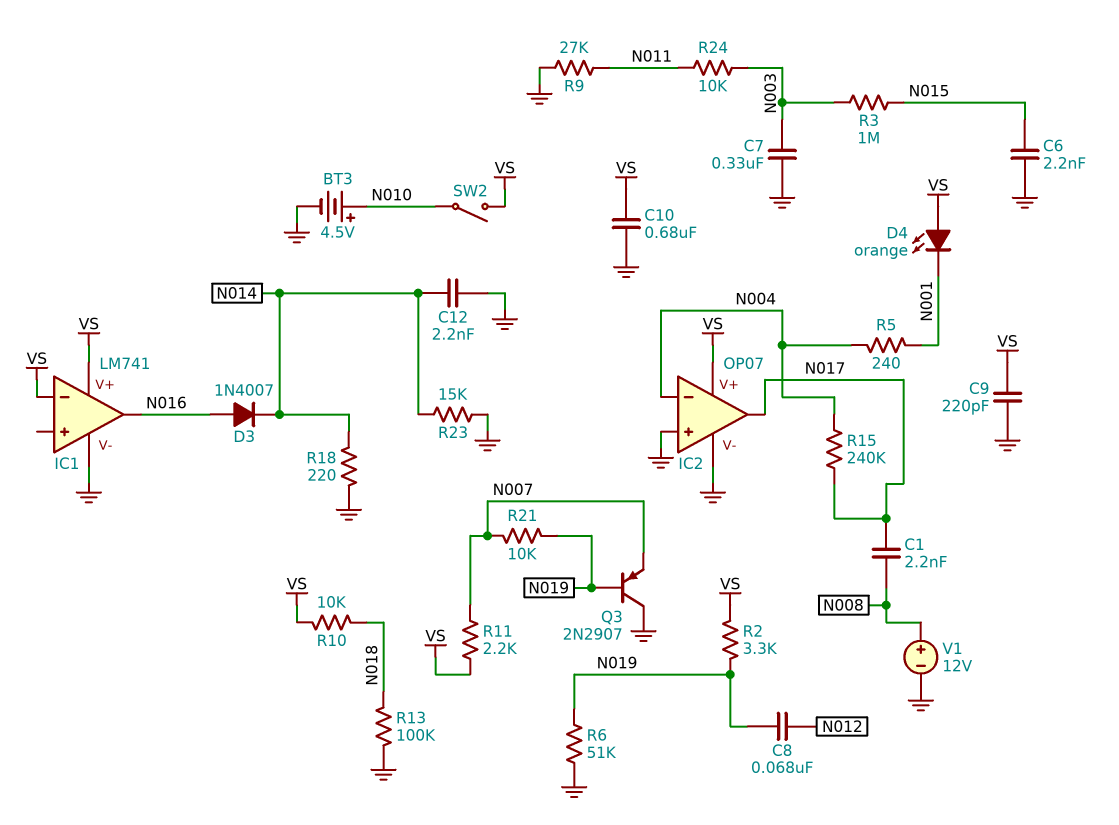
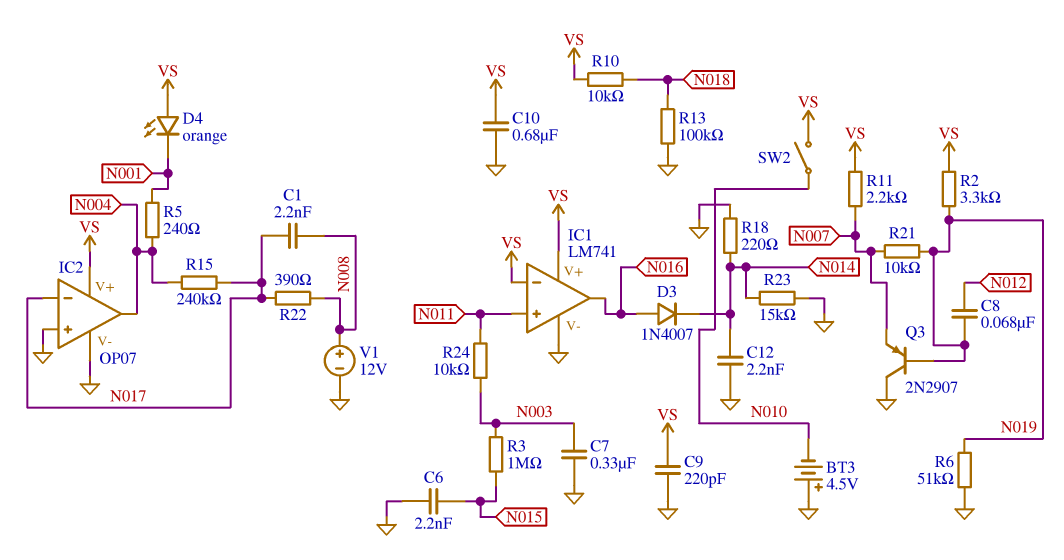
BT3: 4.5V (plus N010, minus GND) -> 4.5V (plus GND, minus N010)
IC1 pin in+: none -> N011
IC2 pin in-: N004 -> N017
IC2 pin out: N017 -> N004
R9: 27k (GND, N011) -> none
R22: none -> 390 (N008, N017)

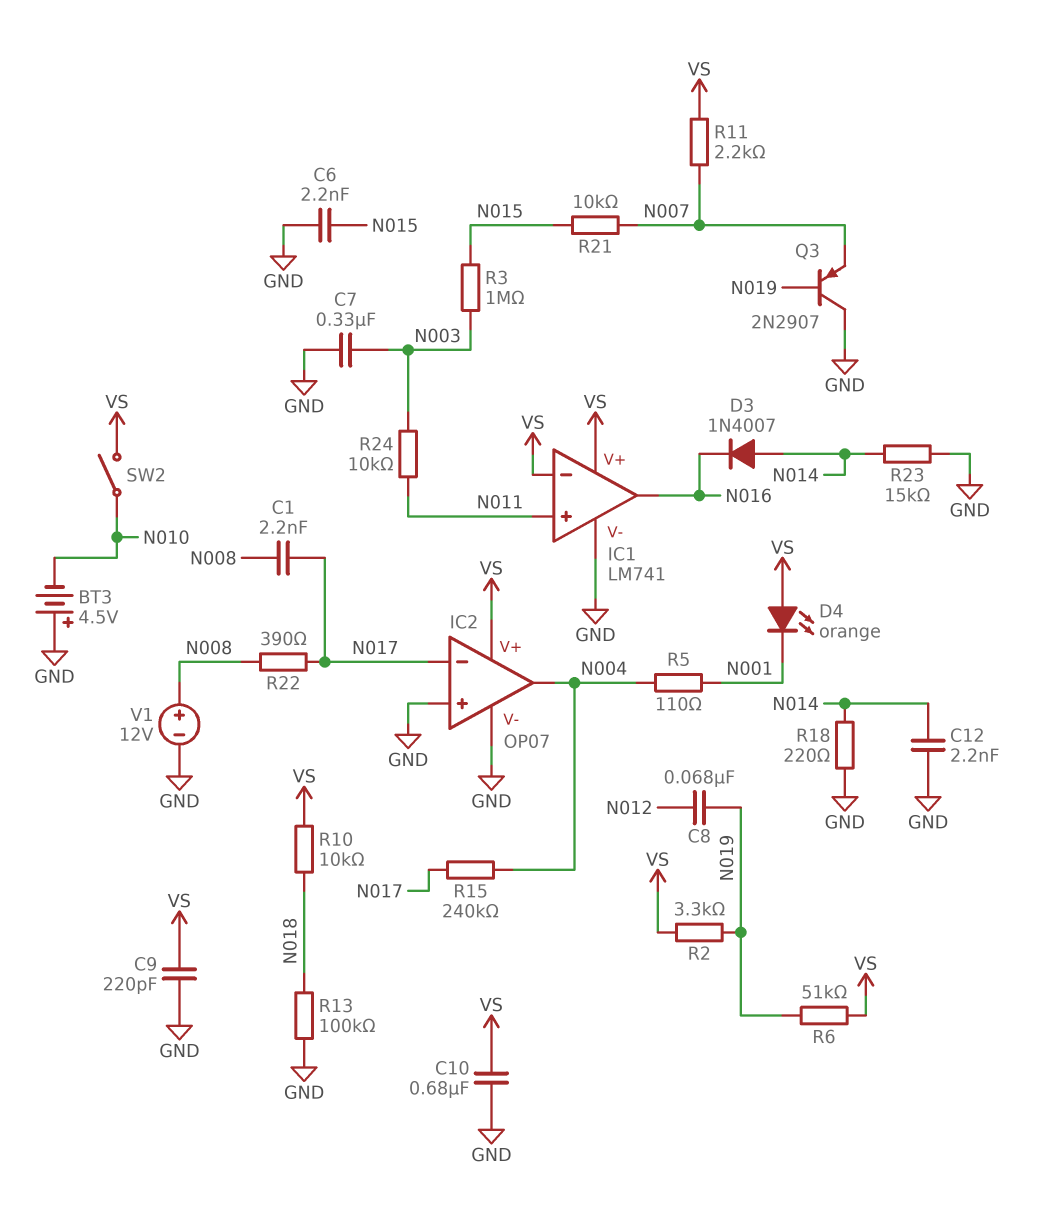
D3: diode 1N4007 (A N016, K N014) -> diode 1N4007 (A N014, K N016)
R5: 240 (N001, N004) -> 110 (N001, N004)
R6: 51k (GND, N019) -> 51k (N019, VS)
R21: 10k (N007, N019) -> 10k (N007, N015)

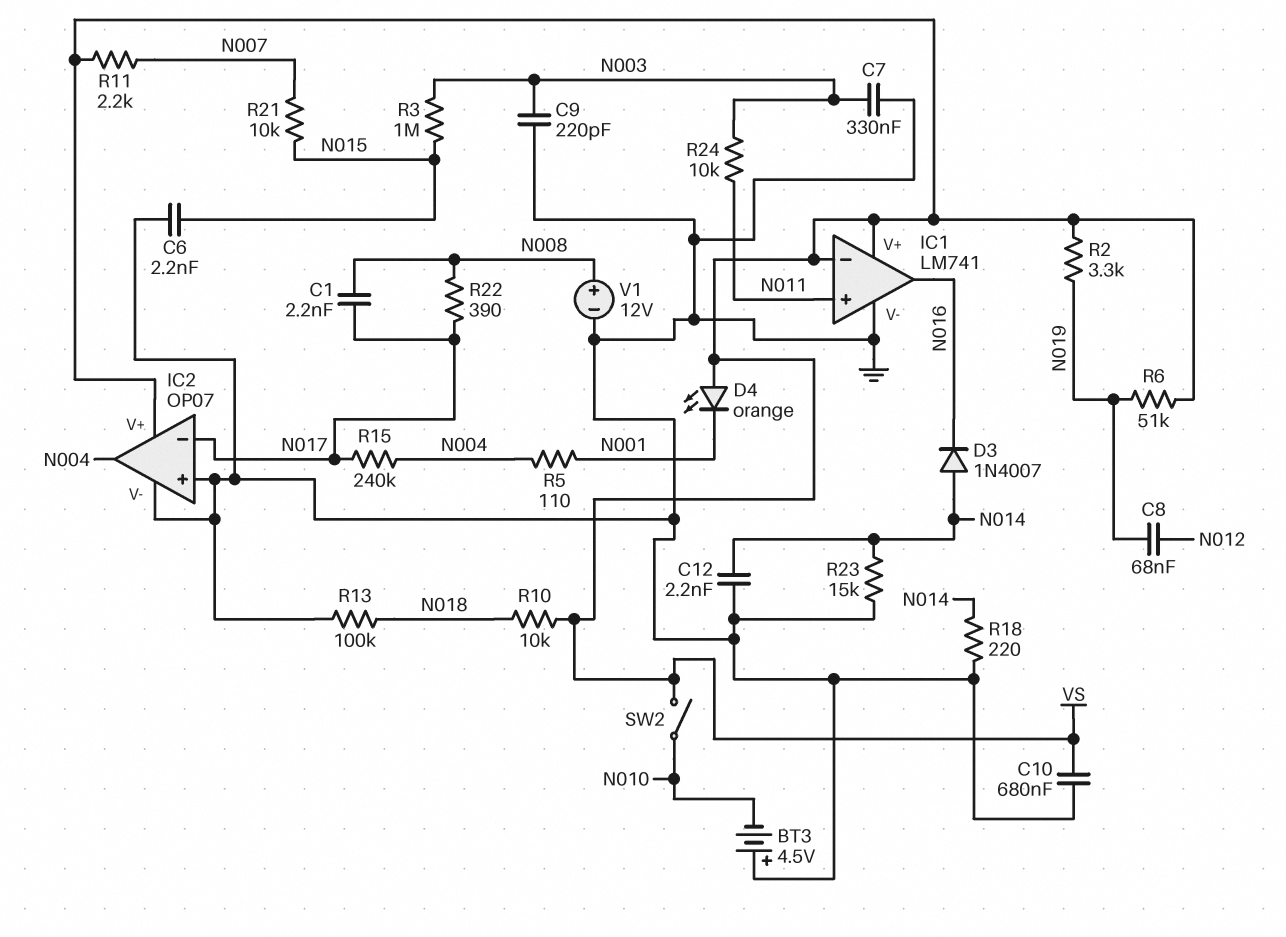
C9: 220pF (GND, VS) -> 220pF (GND, N003)
Q3: PNP 2N2907 (B N019, C GND, E N007) -> none

